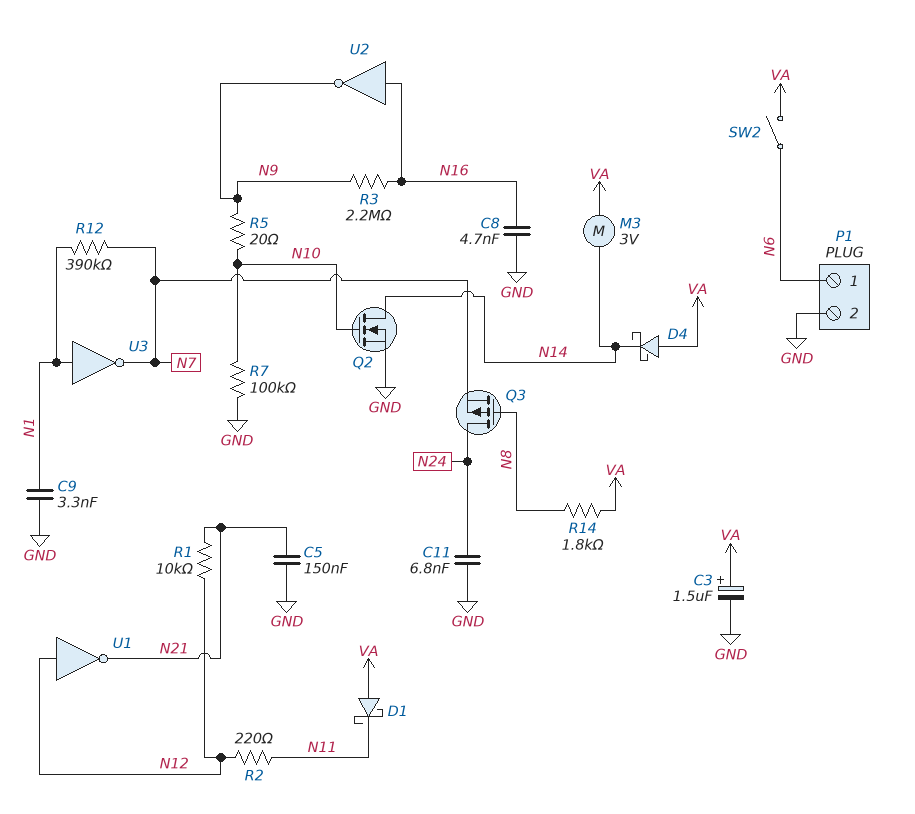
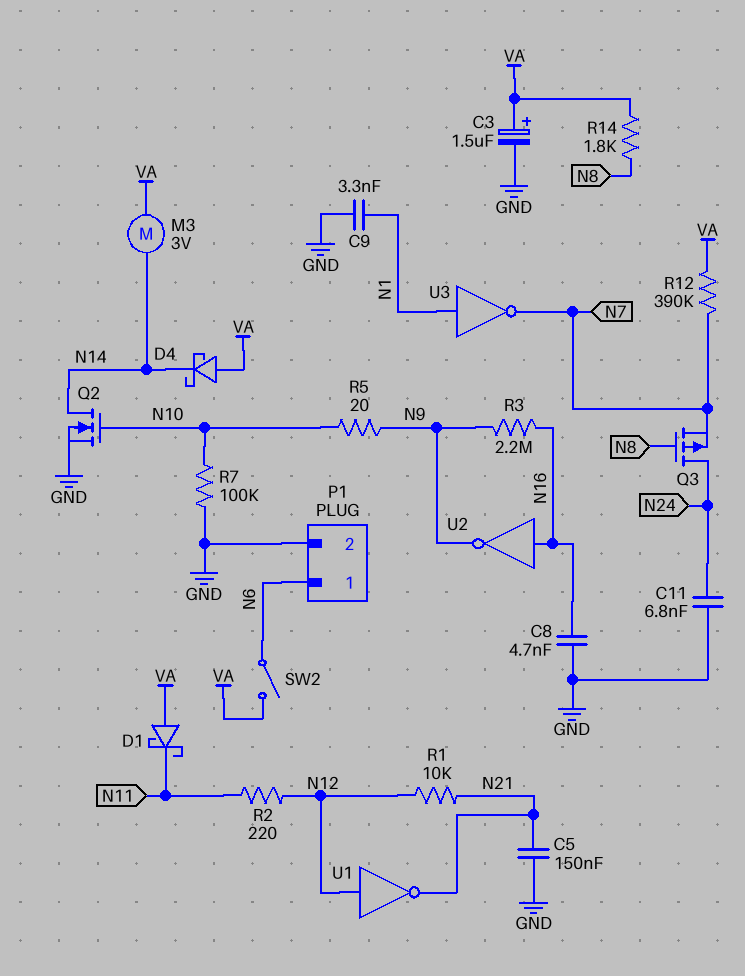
R12: 390k (N1, N7) -> 390k (N7, VA)

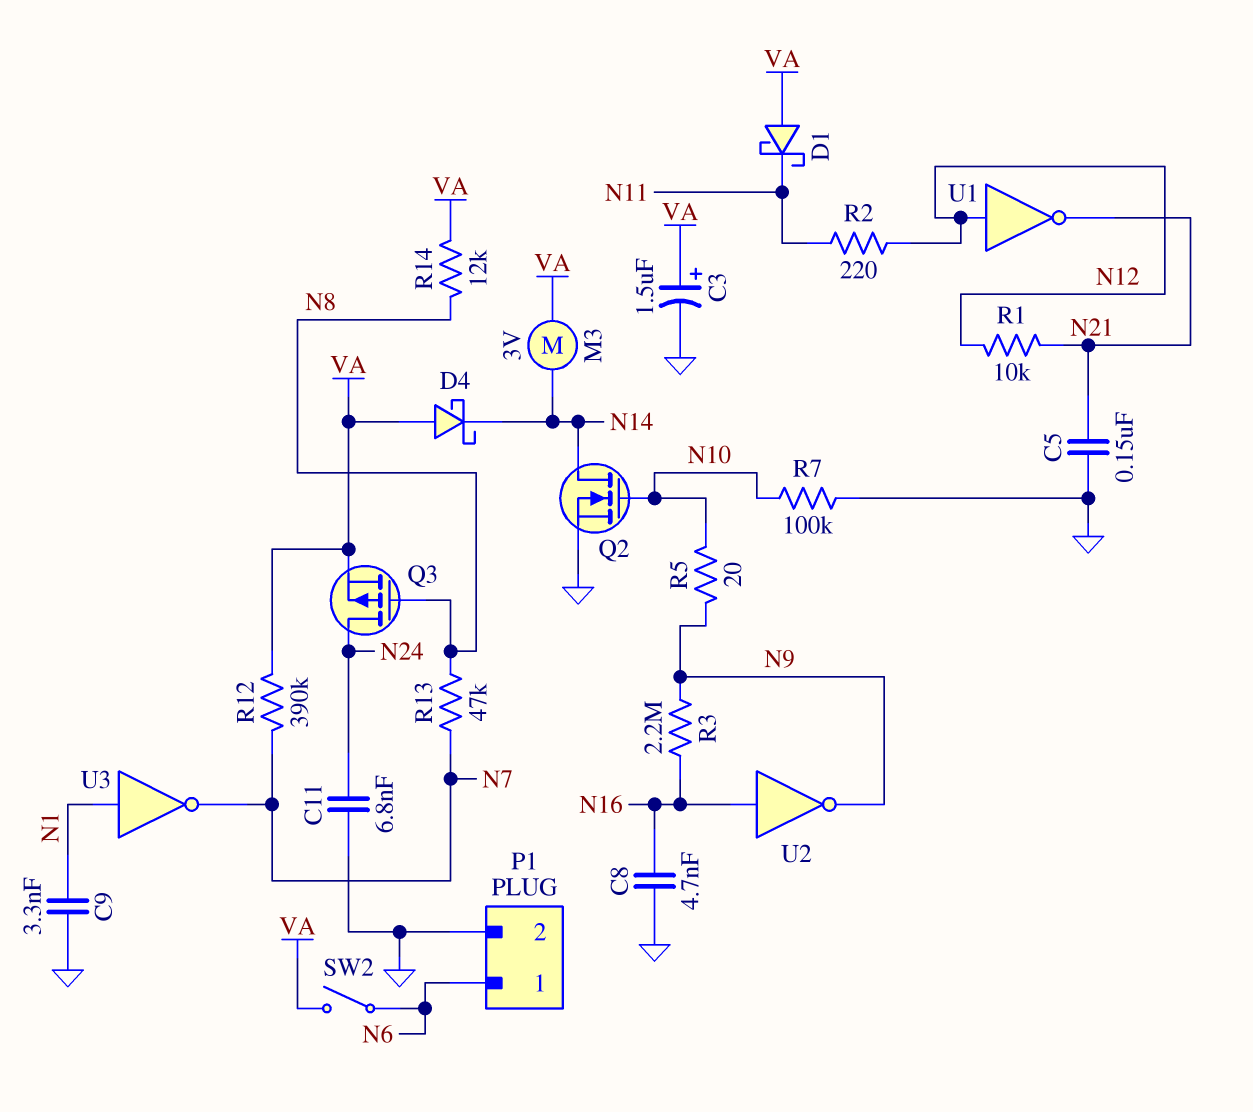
Q3: PMOS (G N8, D N24, S N7) -> PMOS (G N8, D N24, S VA)
R13: none -> 47k (N7, N8)
R14: 1.8k (N8, VA) -> 12k (N8, VA)

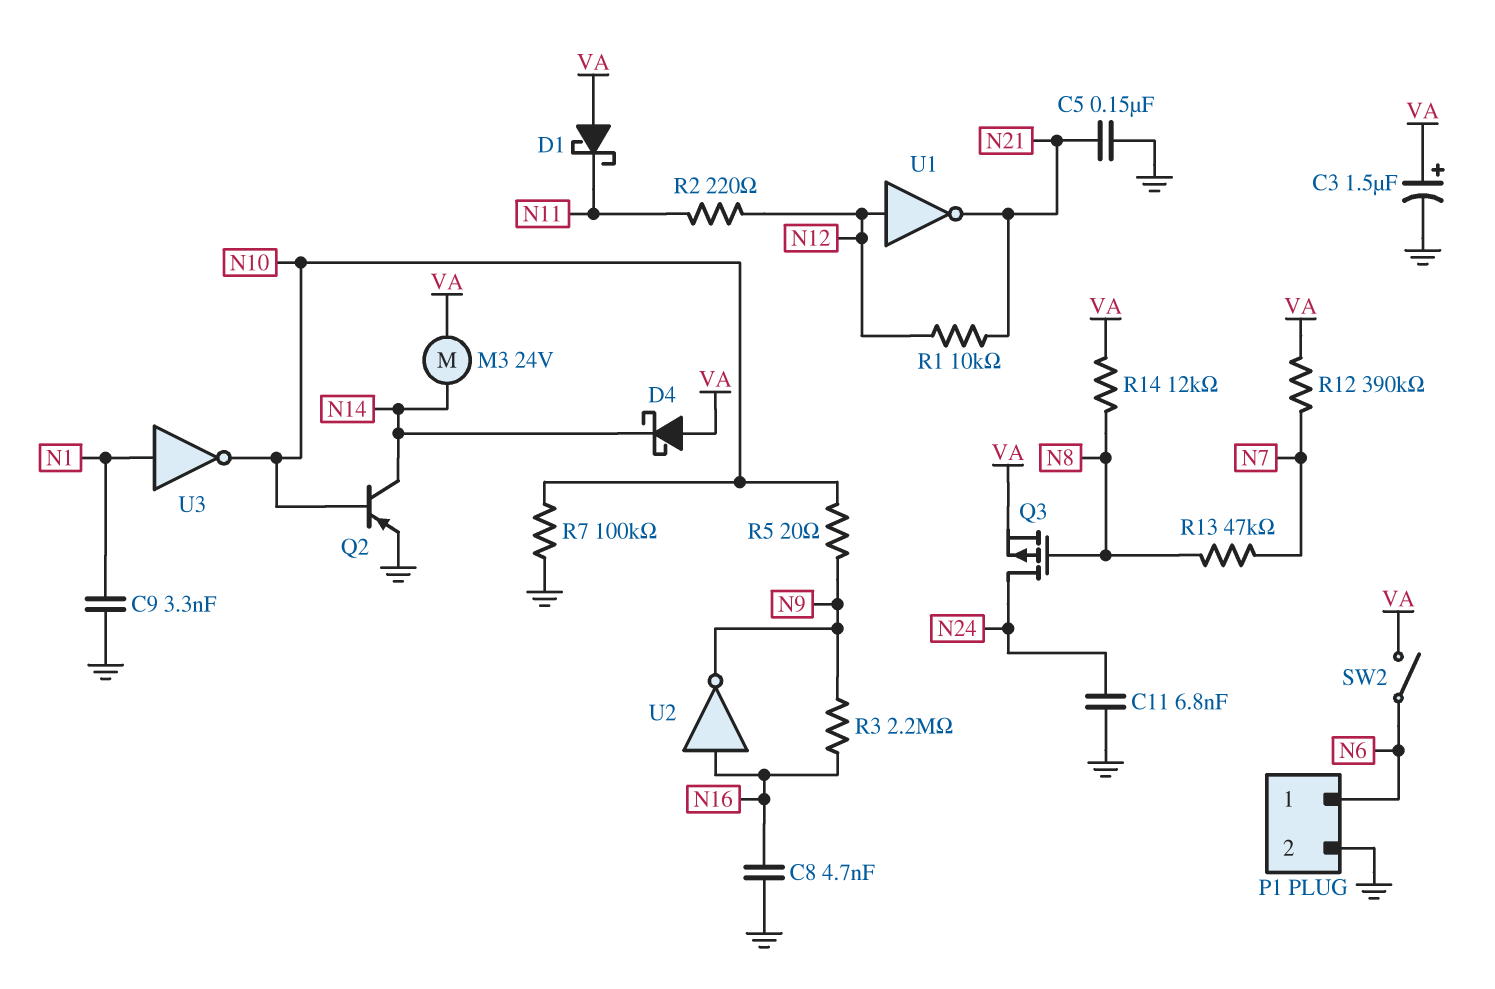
M3: motor 3V (N14, VA) -> motor 24V (N14, VA)
Q2: NMOS (G N10, D N14, S GND) -> PNP (B N10, C N14, E GND)
U3: NOT (in N1, out N7) -> NOT (in N1, out N10)

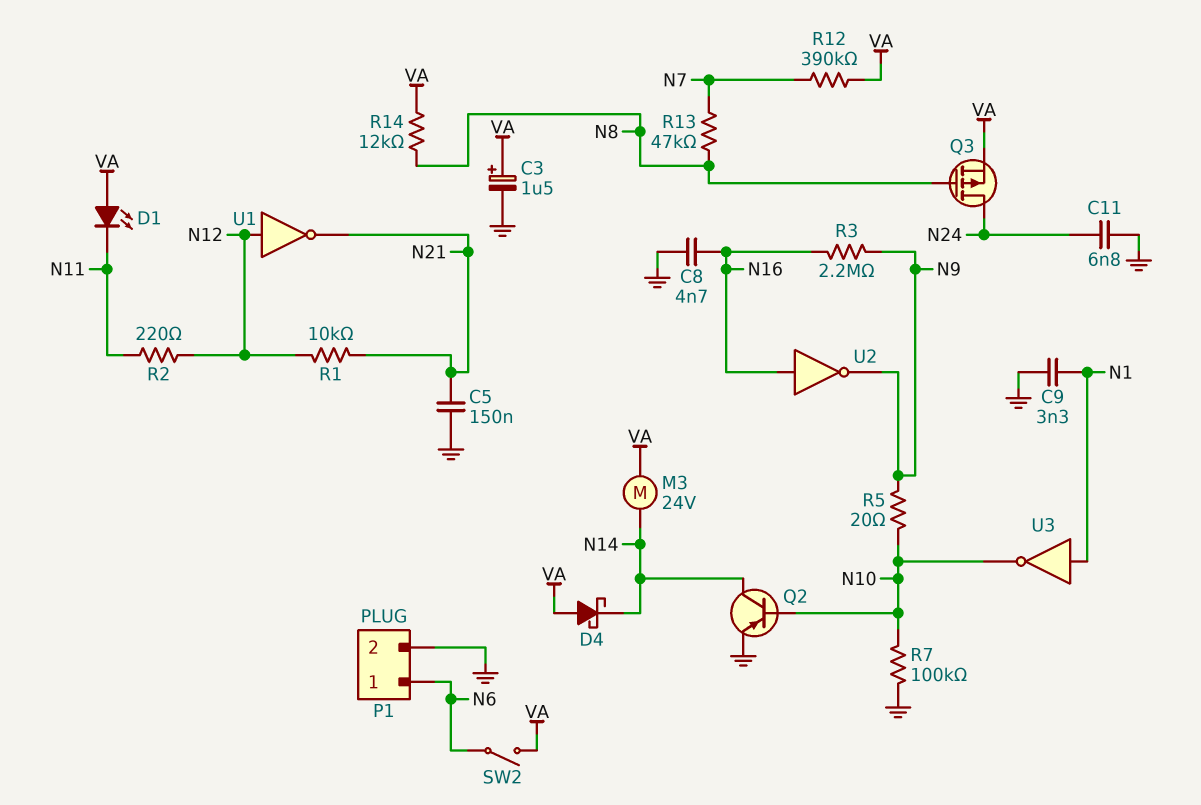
D1: schottky (A VA, K N11) -> LED (A VA, K N11)

